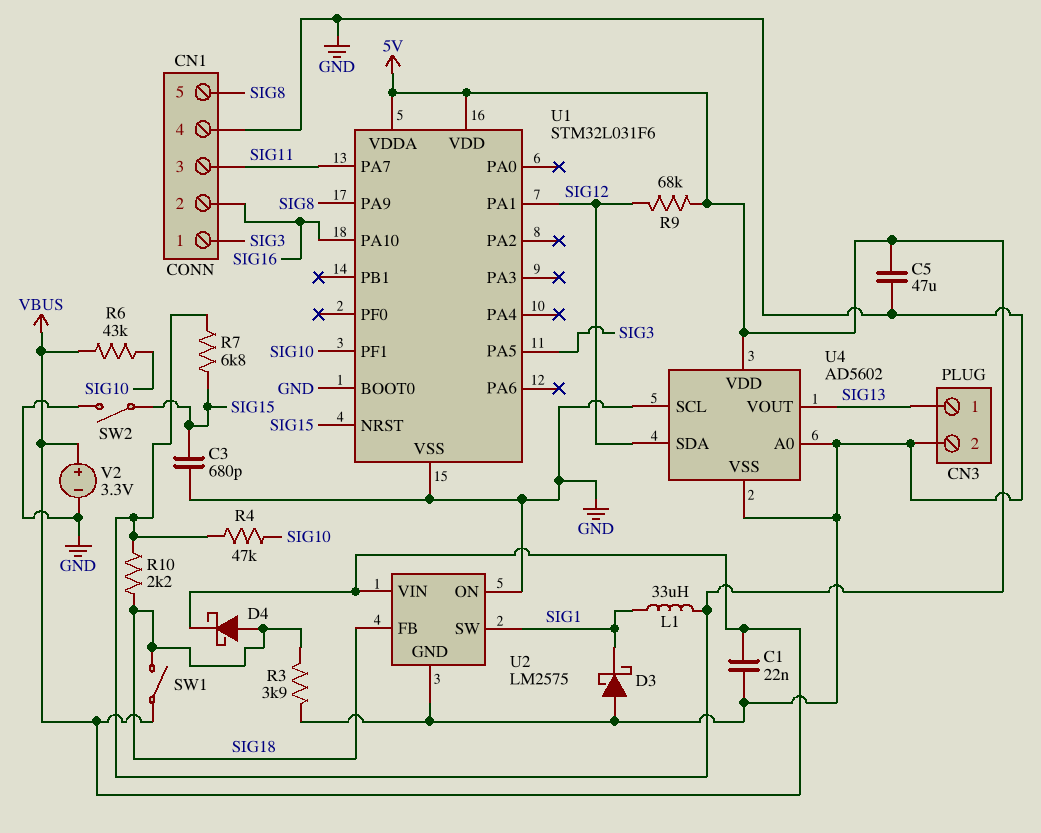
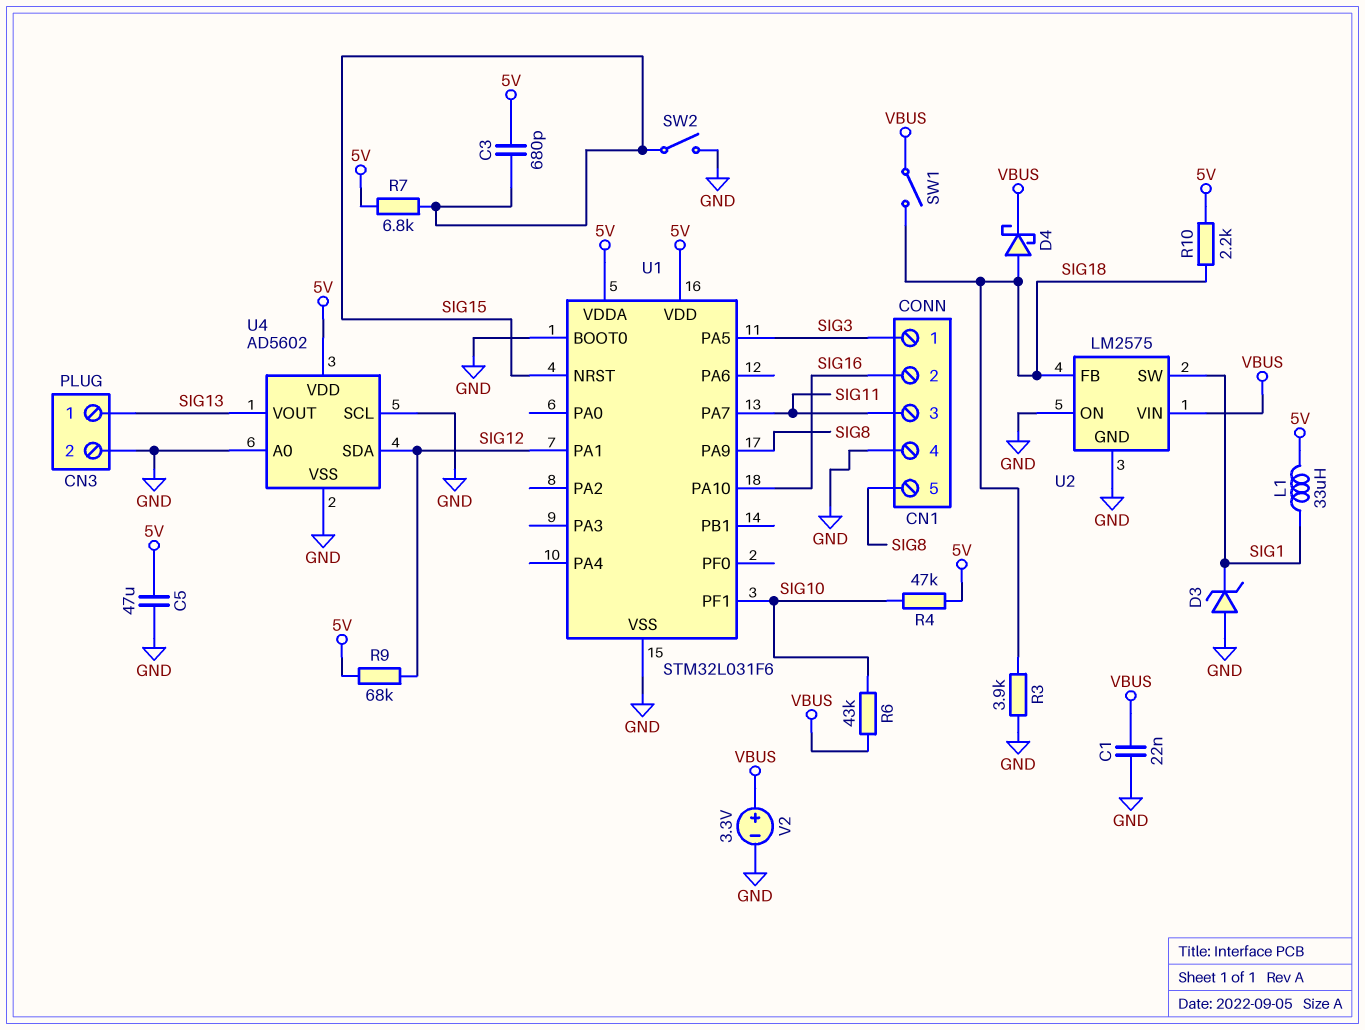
C3: 680pF (GND, SIG15) -> 680pF (5V, SIG15)
D3: schottky (A GND, K SIG1) -> zener (A GND, K SIG1)

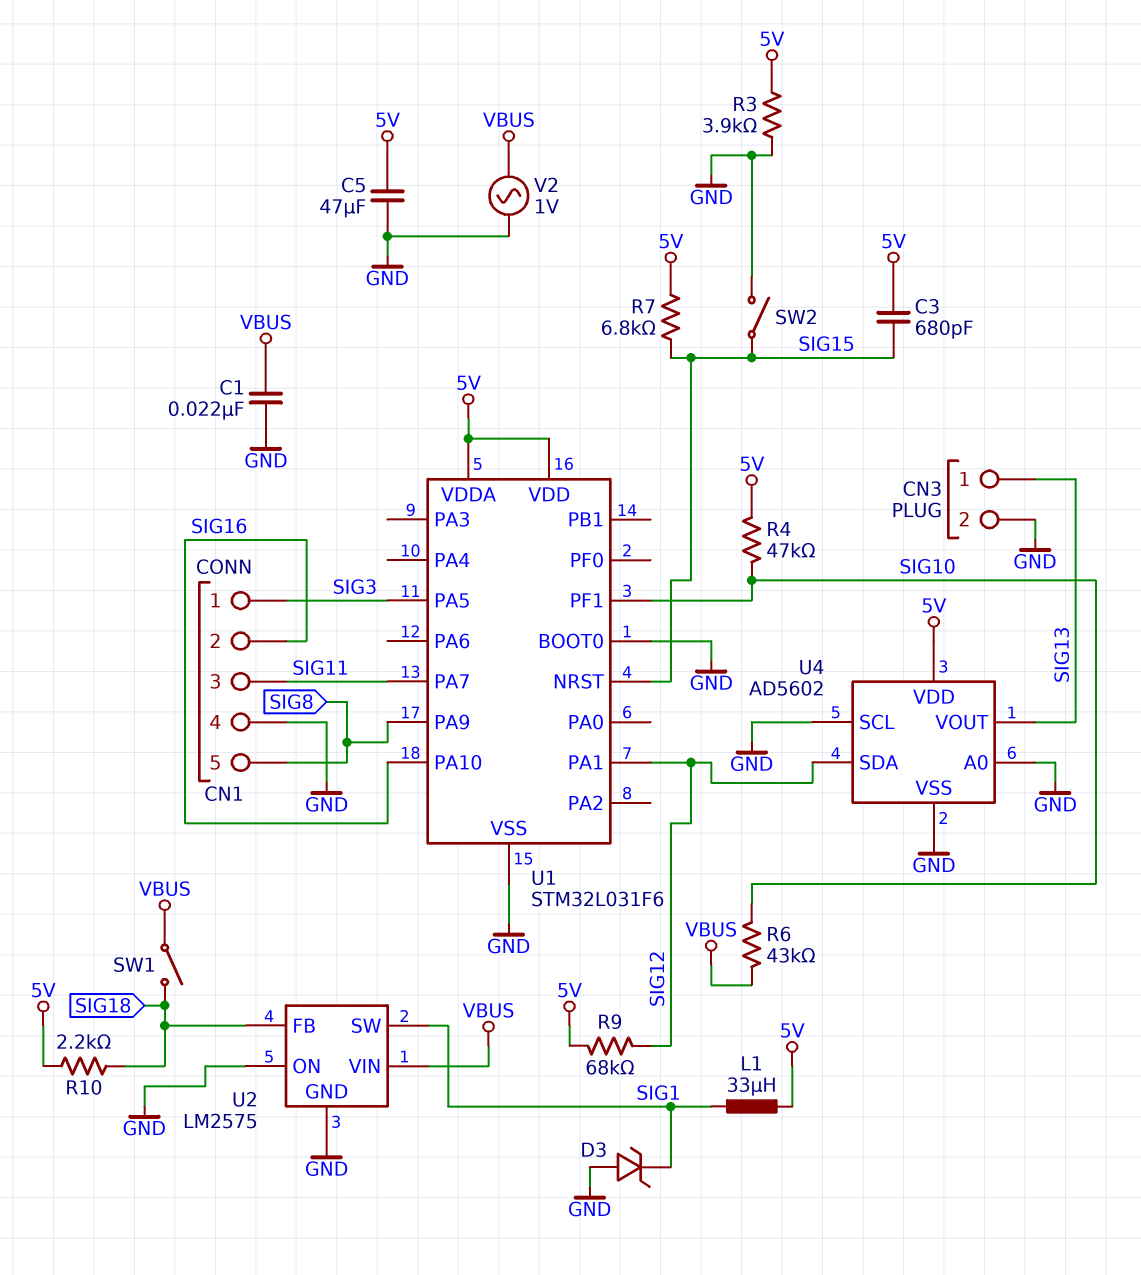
D4: schottky (A SIG18, K VBUS) -> none
R3: 3.9k (GND, SIG18) -> 3.9k (5V, GND)
V2: 3.3V (plus VBUS, minus GND) -> AC 1V (GND, VBUS)

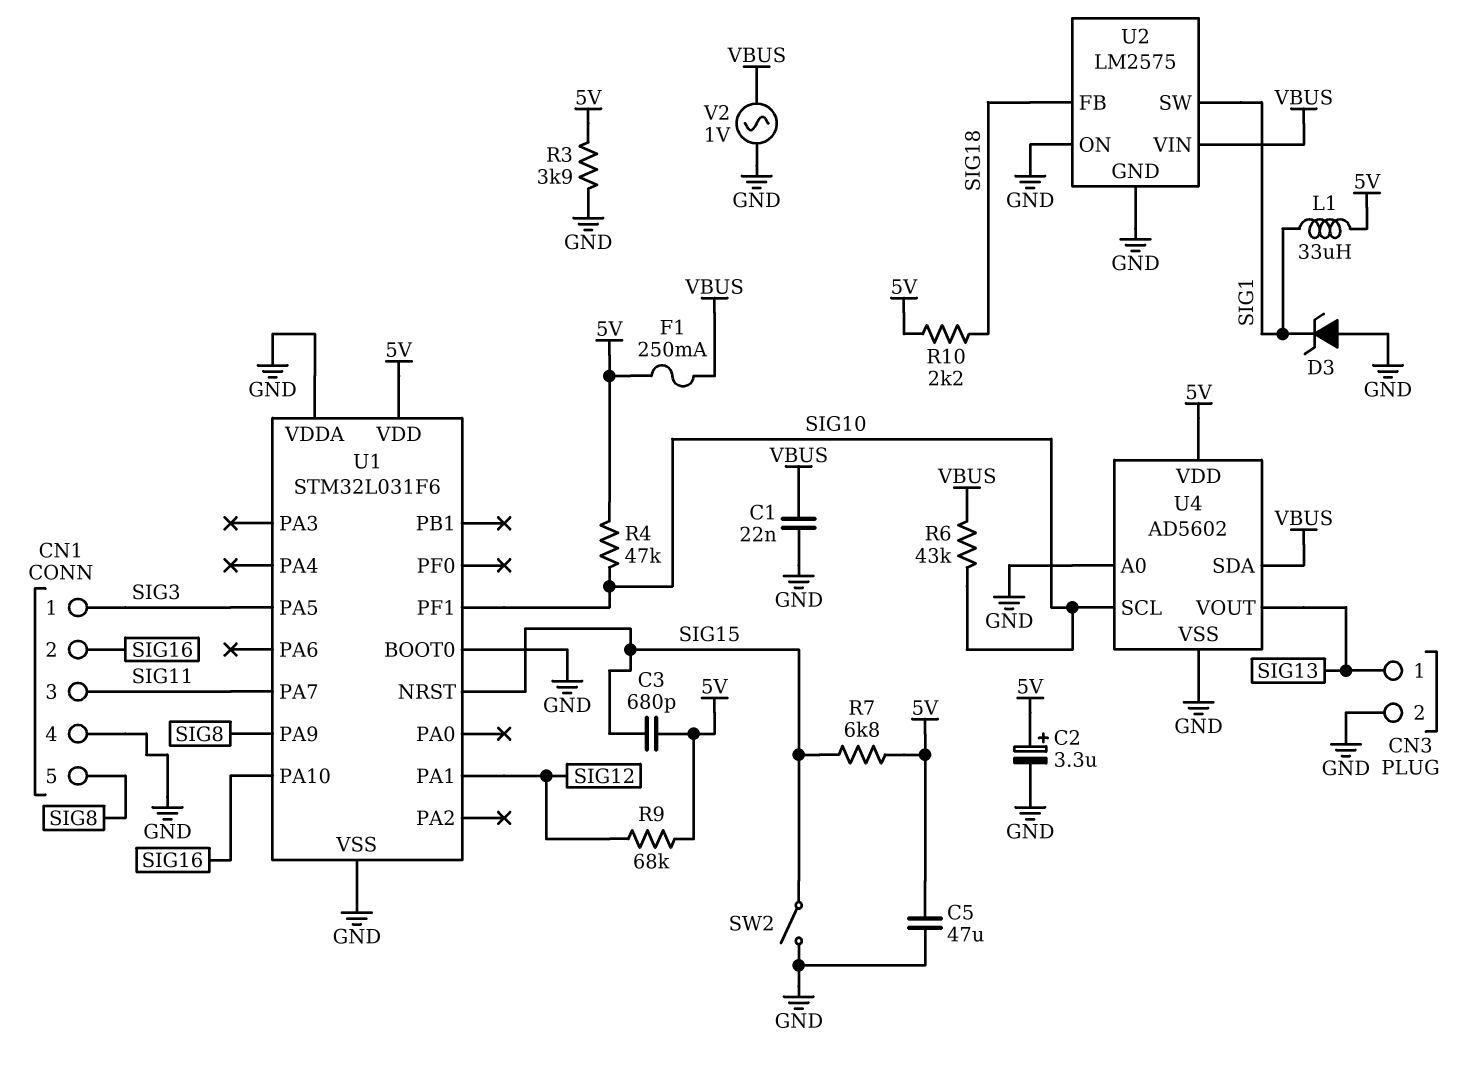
C2: none -> 3.3uF (plus 5V, minus GND)
F1: none -> 250mA (5V, VBUS)
SW1: switch (SIG18, VBUS) -> none
U1 pin VDDA: 5V -> GND
U4 pin SCL: GND -> SIG10
U4 pin SDA: SIG12 -> VBUS

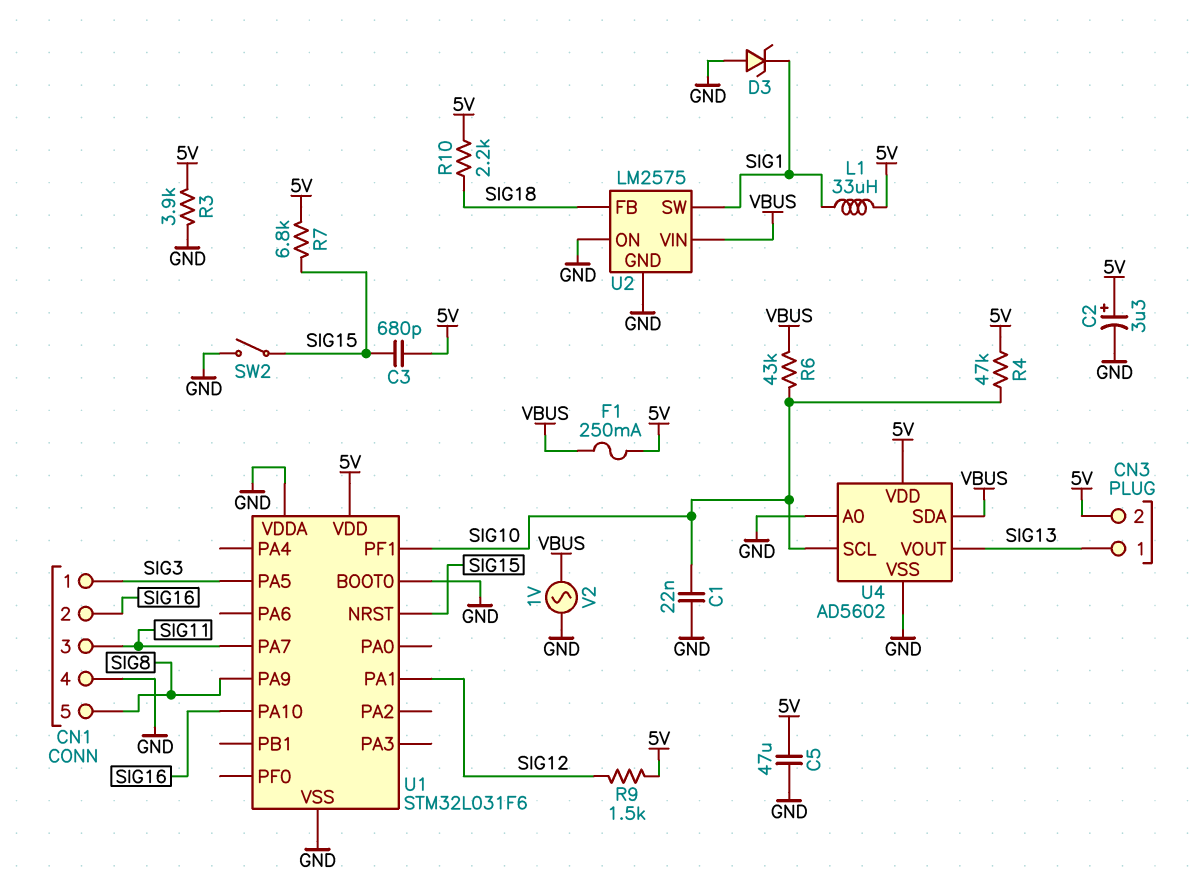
C1: 22nF (GND, VBUS) -> 22nF (GND, SIG10)
CN3 pin 2: GND -> 5V
R9: 68k (5V, SIG12) -> 1.5k (5V, SIG12)

